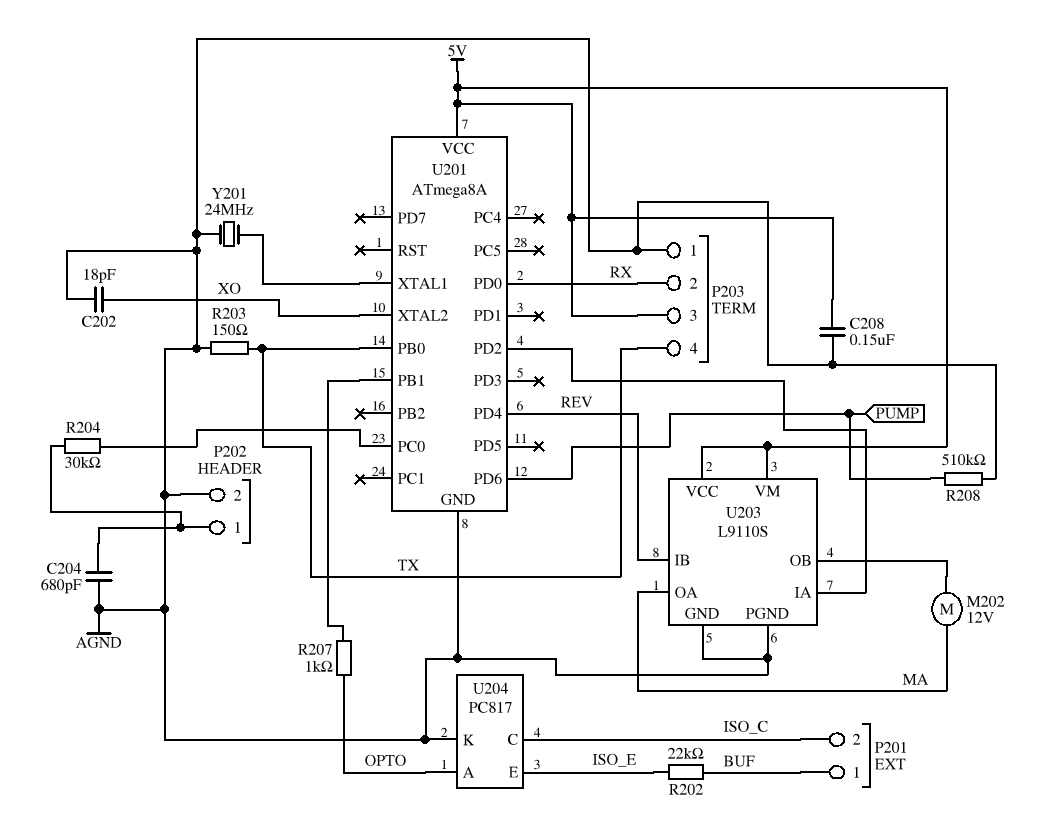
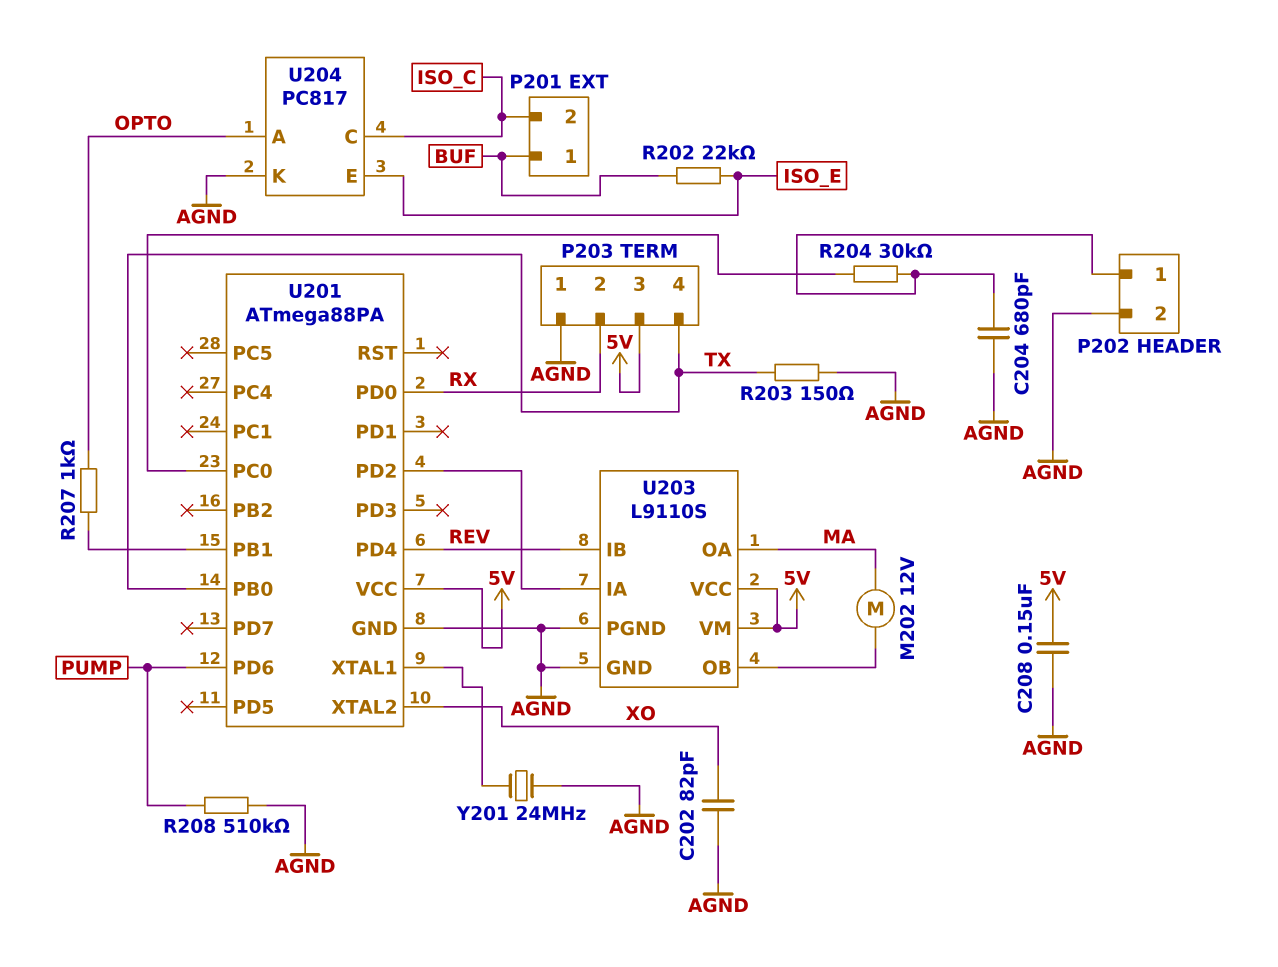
C202: 18pF (AGND, XO) -> 82pF (AGND, XO)
U201: ATmega8A -> ATmega88PA

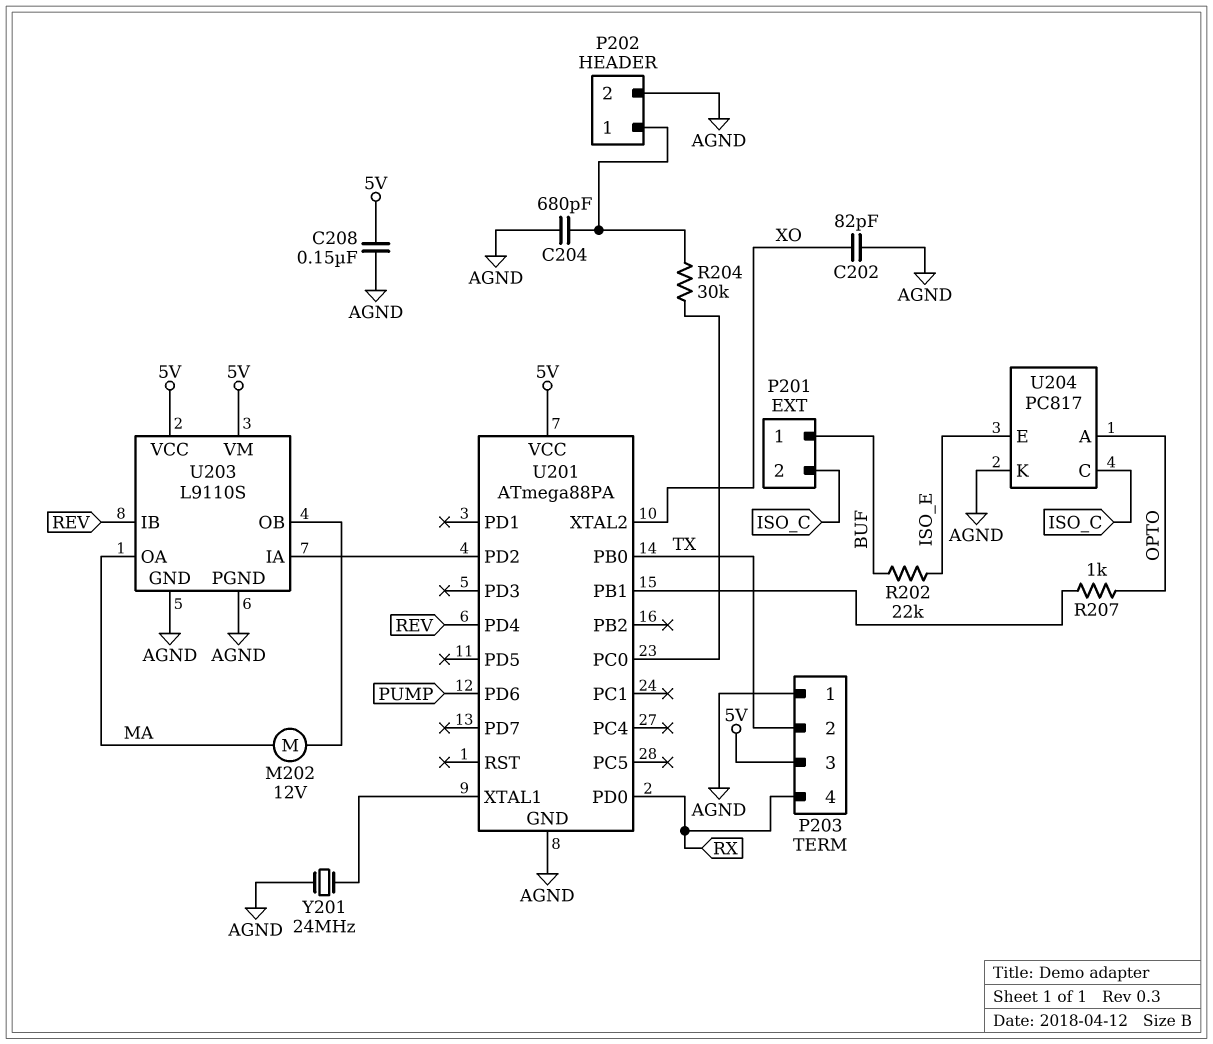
P203 pin 2: RX -> TX
P203 pin 4: TX -> RX
R203: 150 (AGND, TX) -> none
R208: 510k (AGND, PUMP) -> none

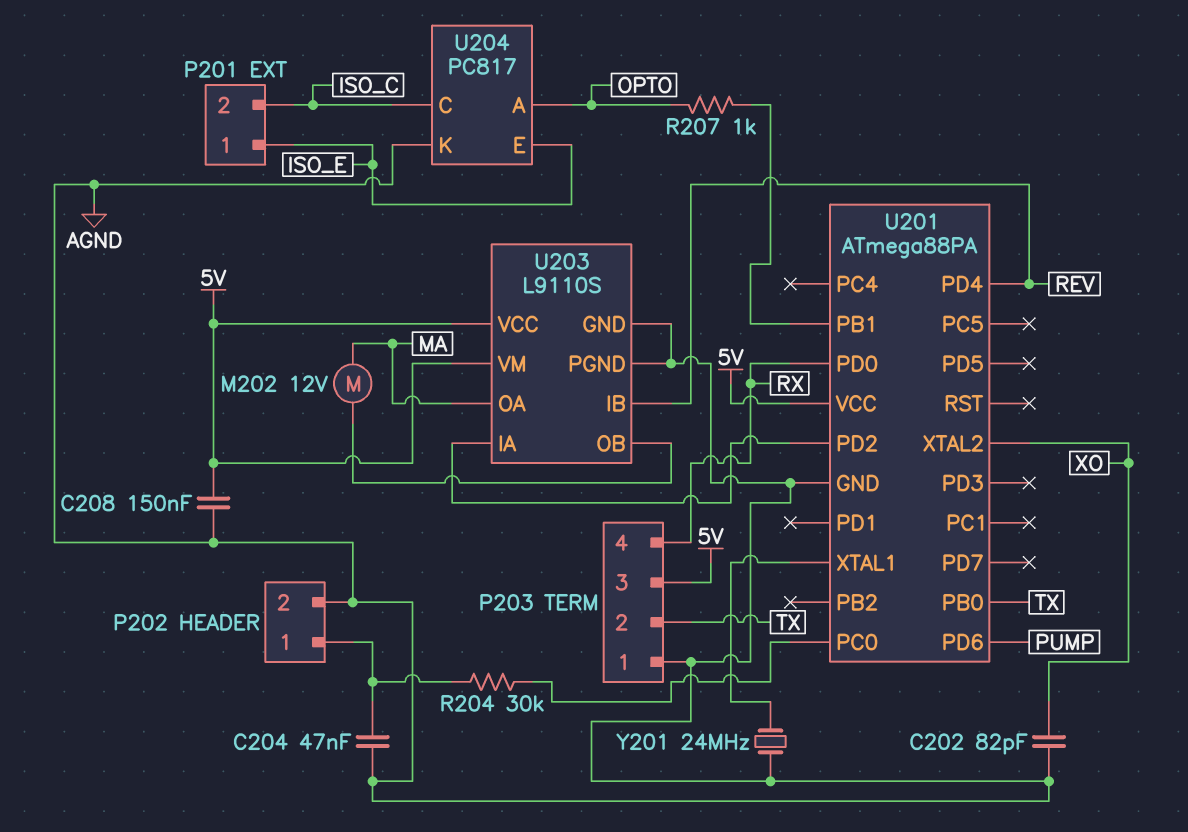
C204: 680pF (AGND, P202/1) -> 47nF (AGND, P202/1)
P201 pin 1: BUF -> ISO_E
R202: 22k (BUF, ISO_E) -> none

